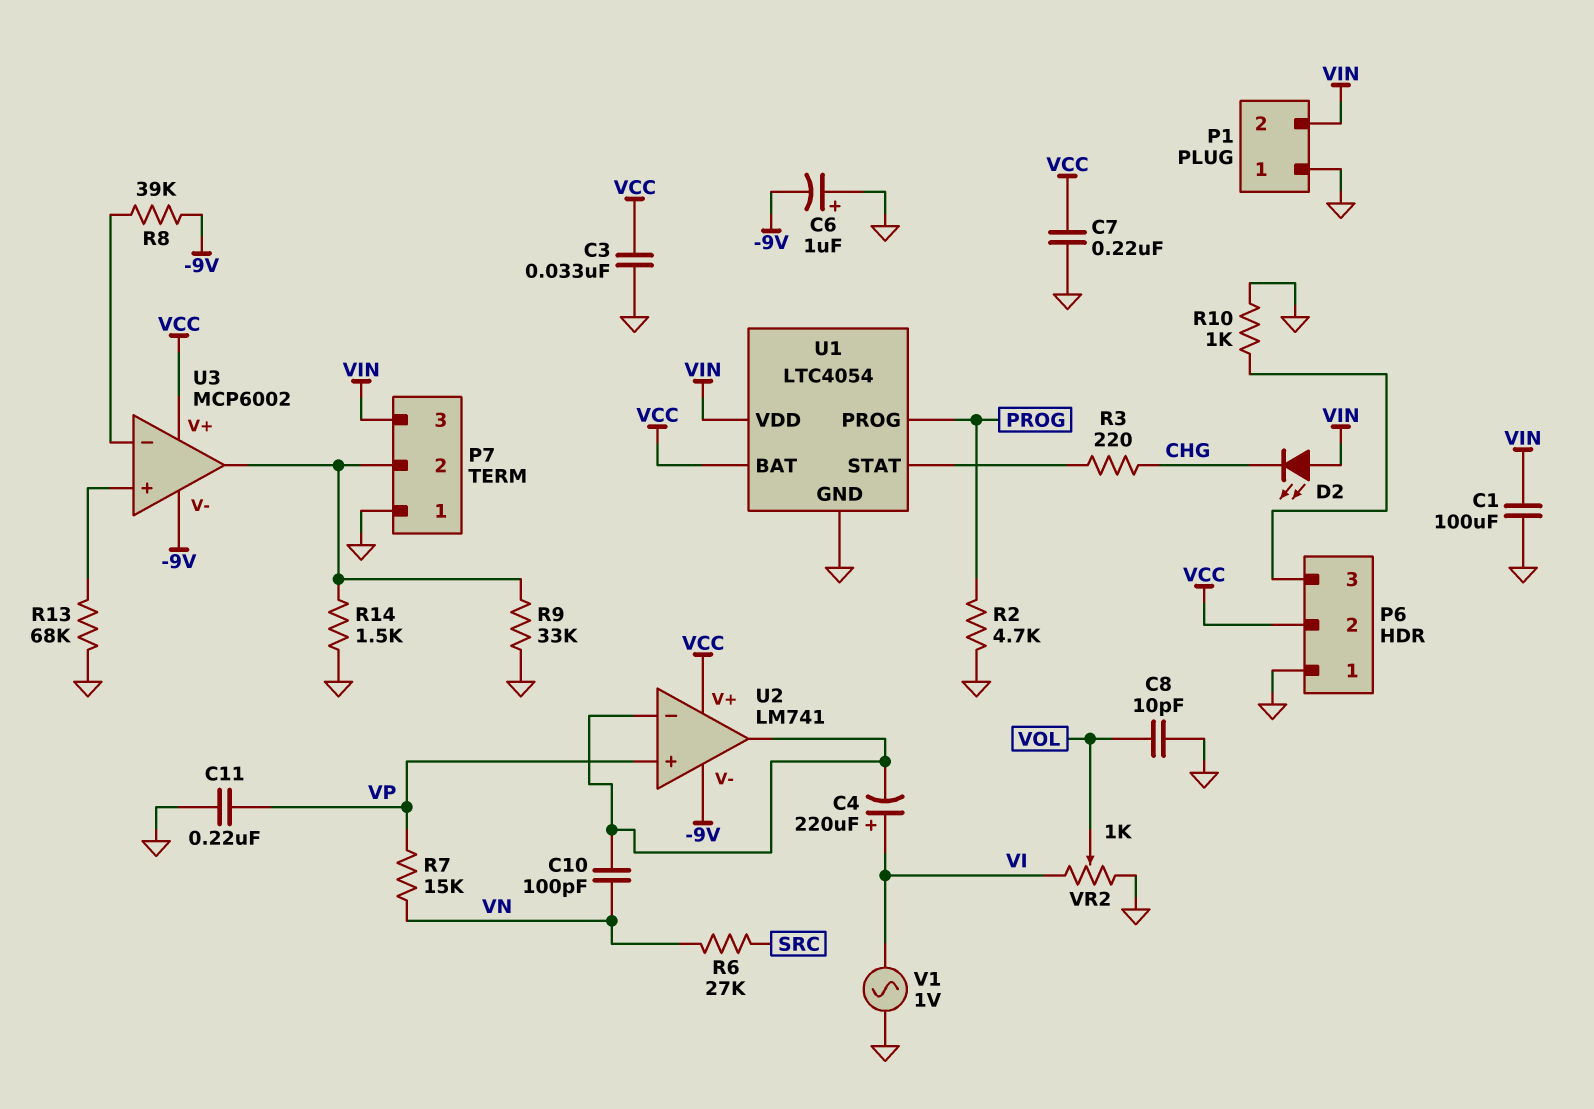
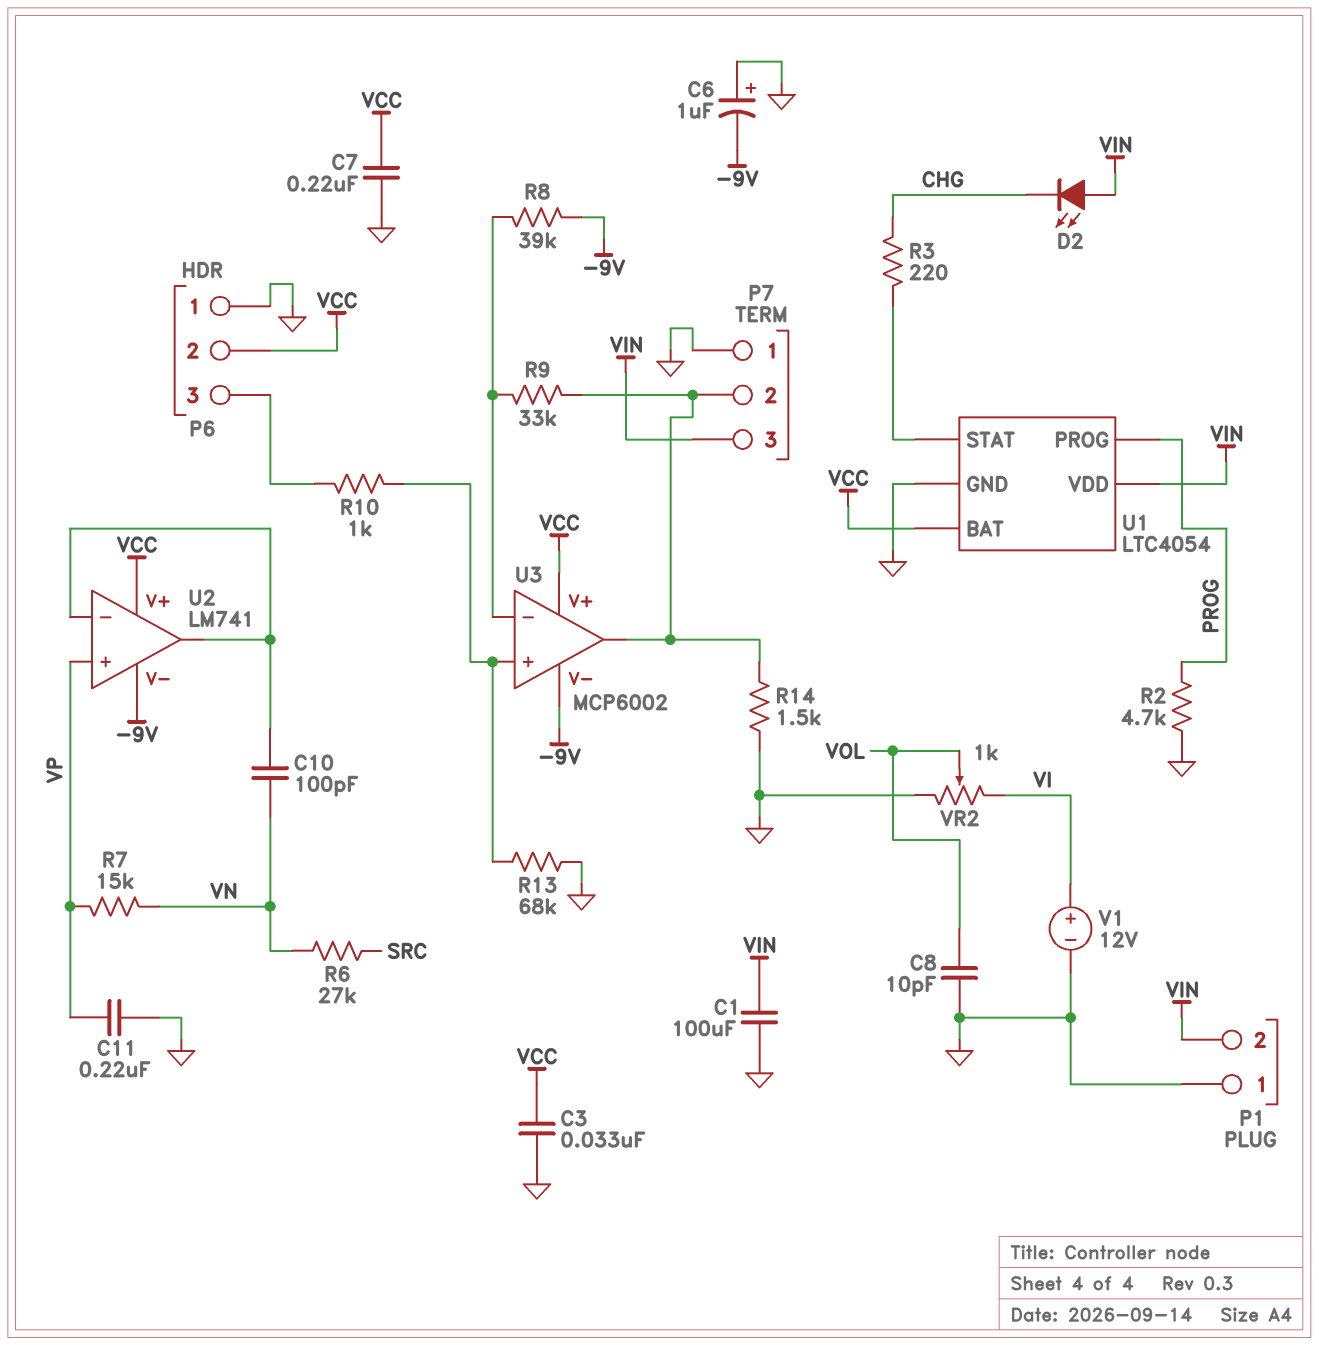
C4: 220uF (plus VI, minus U2/in-) -> none
R9: 33k (GND, P7/2) -> 33k (P7/2, U3/in-)
R10: 1k (GND, P6/3) -> 1k (P6/3, U3/in+)
V1: AC 1V (GND, VI) -> 12V (plus VI, minus GND)

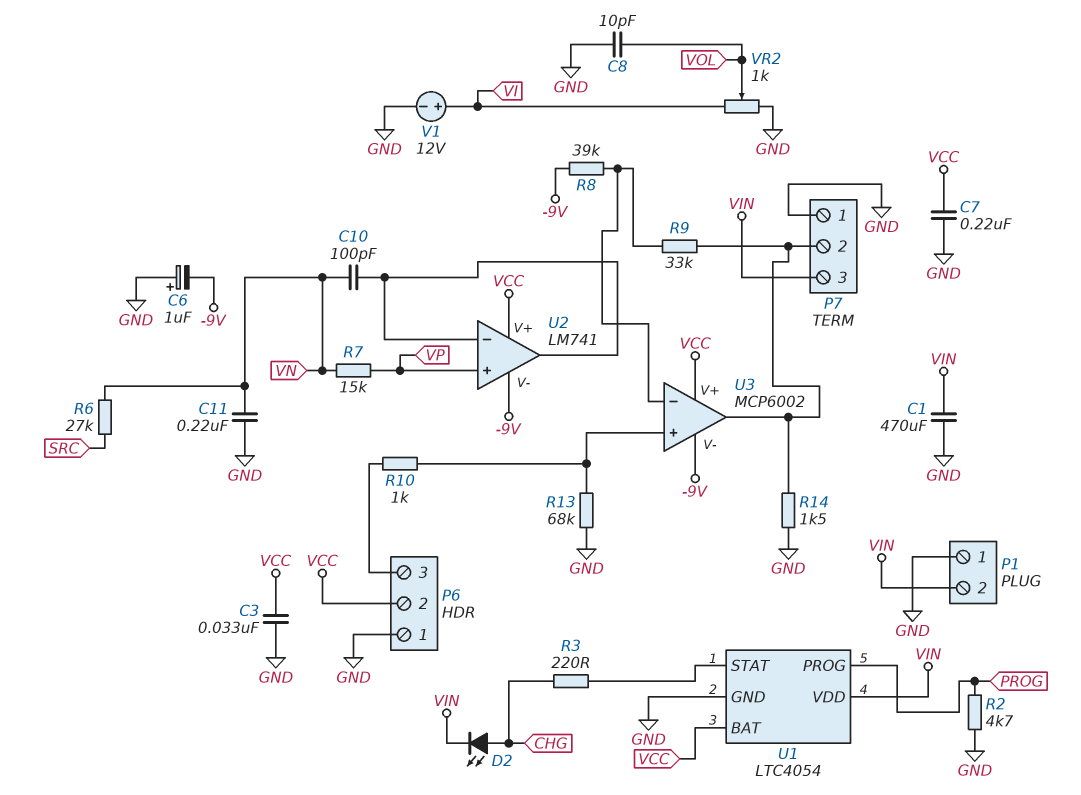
C1: 100uF (GND, VIN) -> 470uF (GND, VIN)
C11: 220nF (GND, VP) -> 220nF (GND, VN)
D2: LED (A VIN, K CHG) -> LED (A CHG, K VIN)

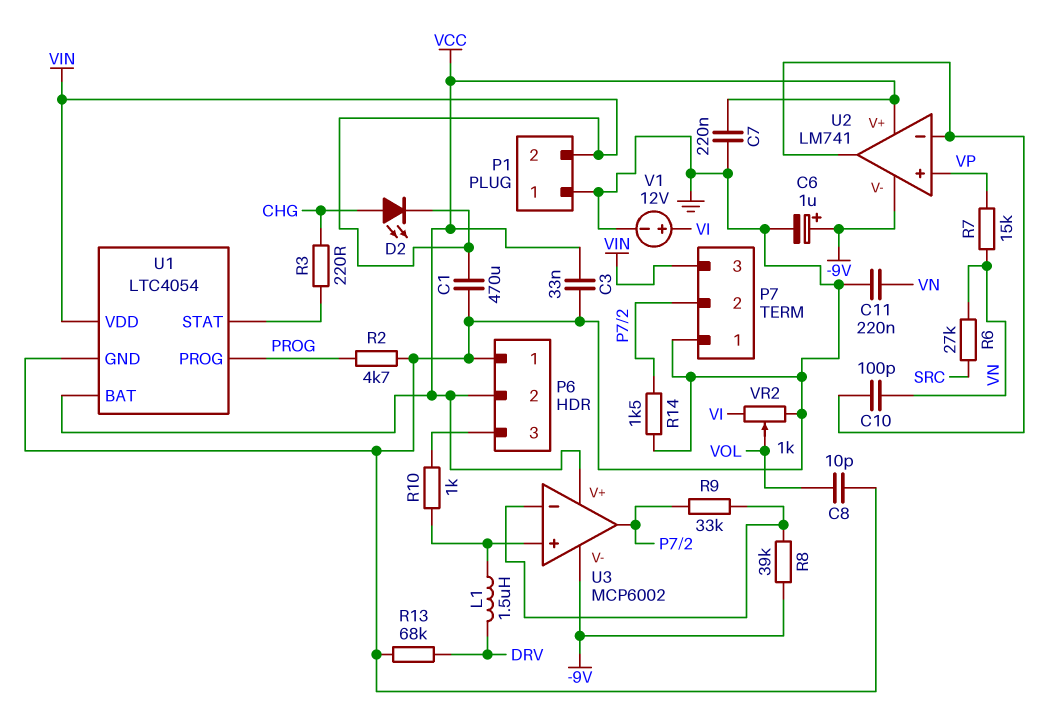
C6: 1uF (plus GND, minus -9V) -> 1uF (plus -9V, minus GND)
L1: none -> 1.5uH (DRV, U3/in+)
R13: 68k (GND, U3/in+) -> 68k (DRV, GND)

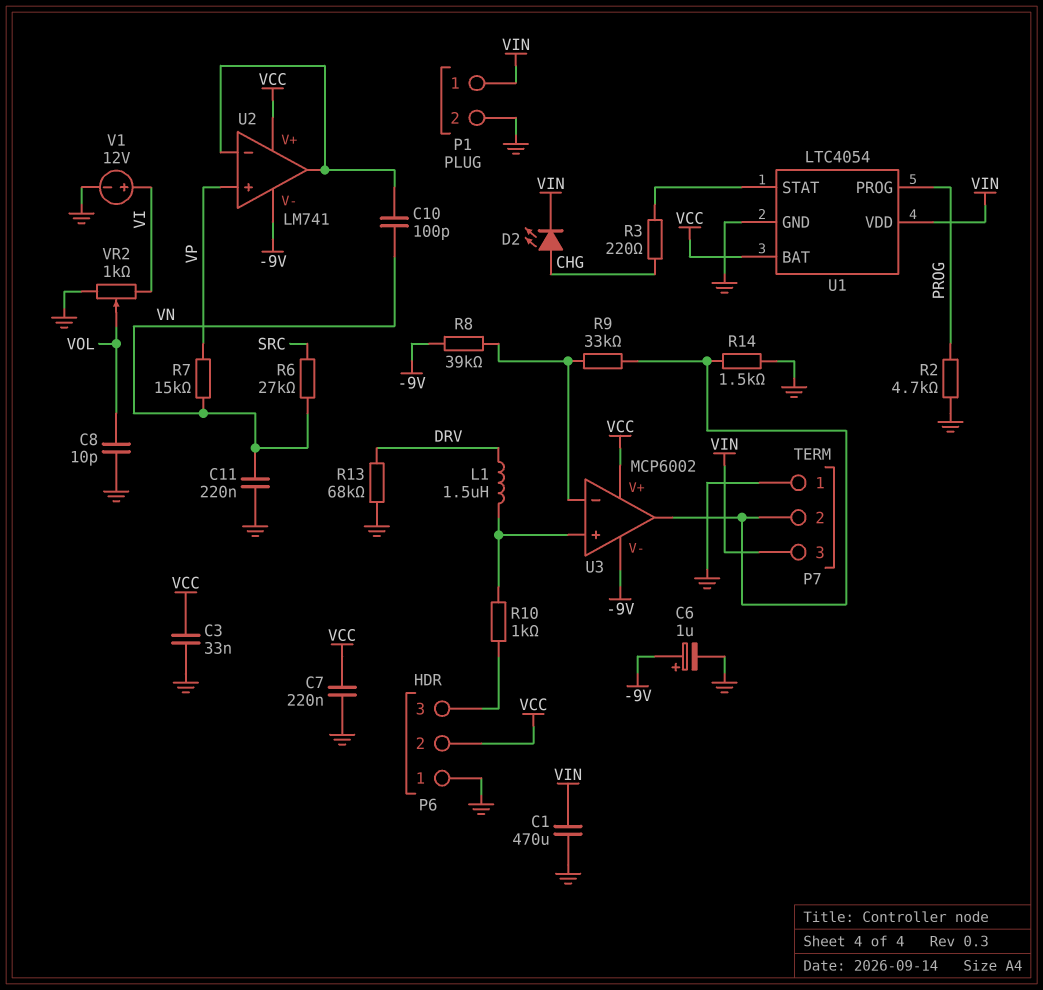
P1 pin 1: GND -> VIN
P1 pin 2: VIN -> GND

